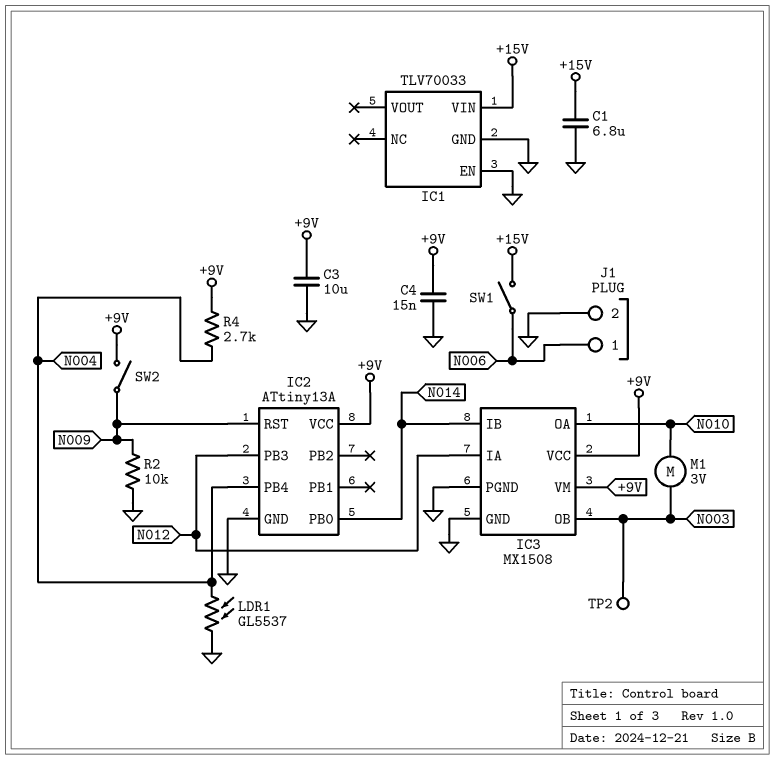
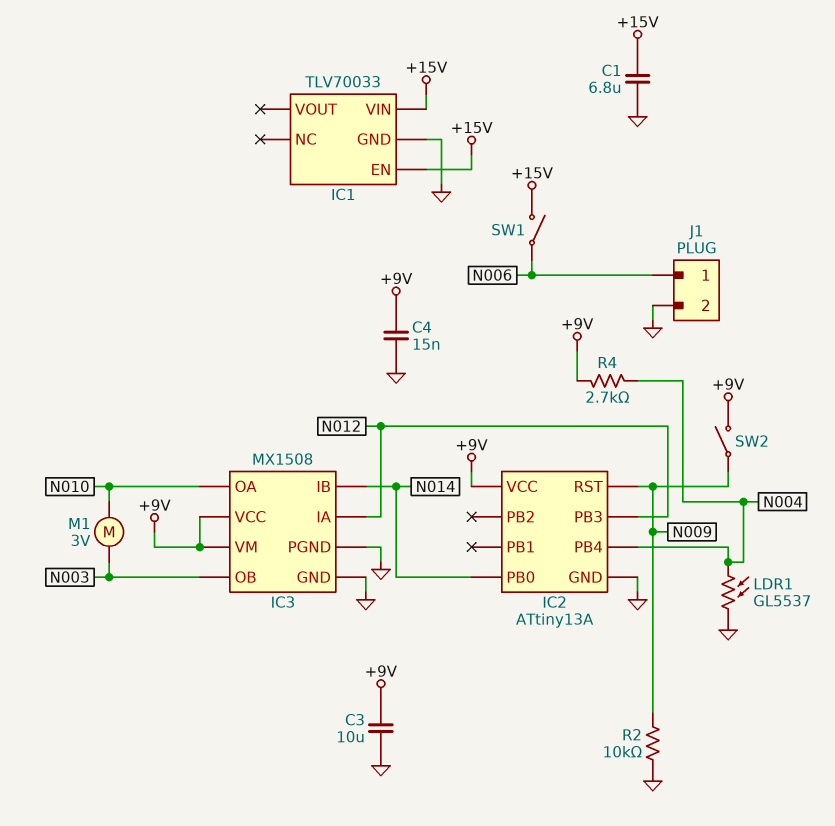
IC1 pin EN: GND -> +15V
TP2: test point (N003) -> none

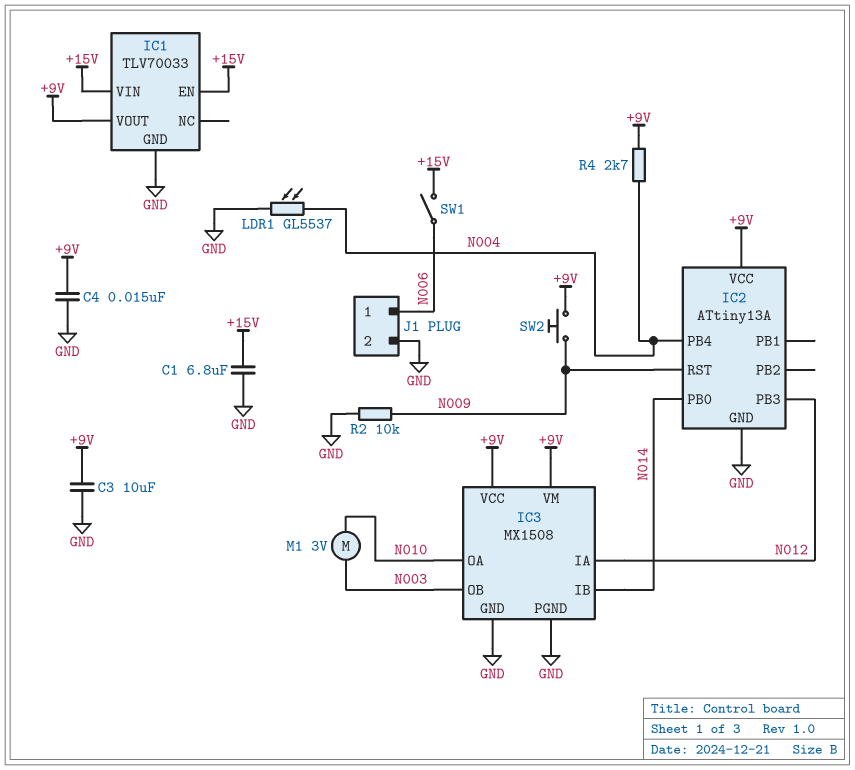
IC1 pin VOUT: none -> +9V
SW2: switch (+9V, N009) -> button (+9V, N009)

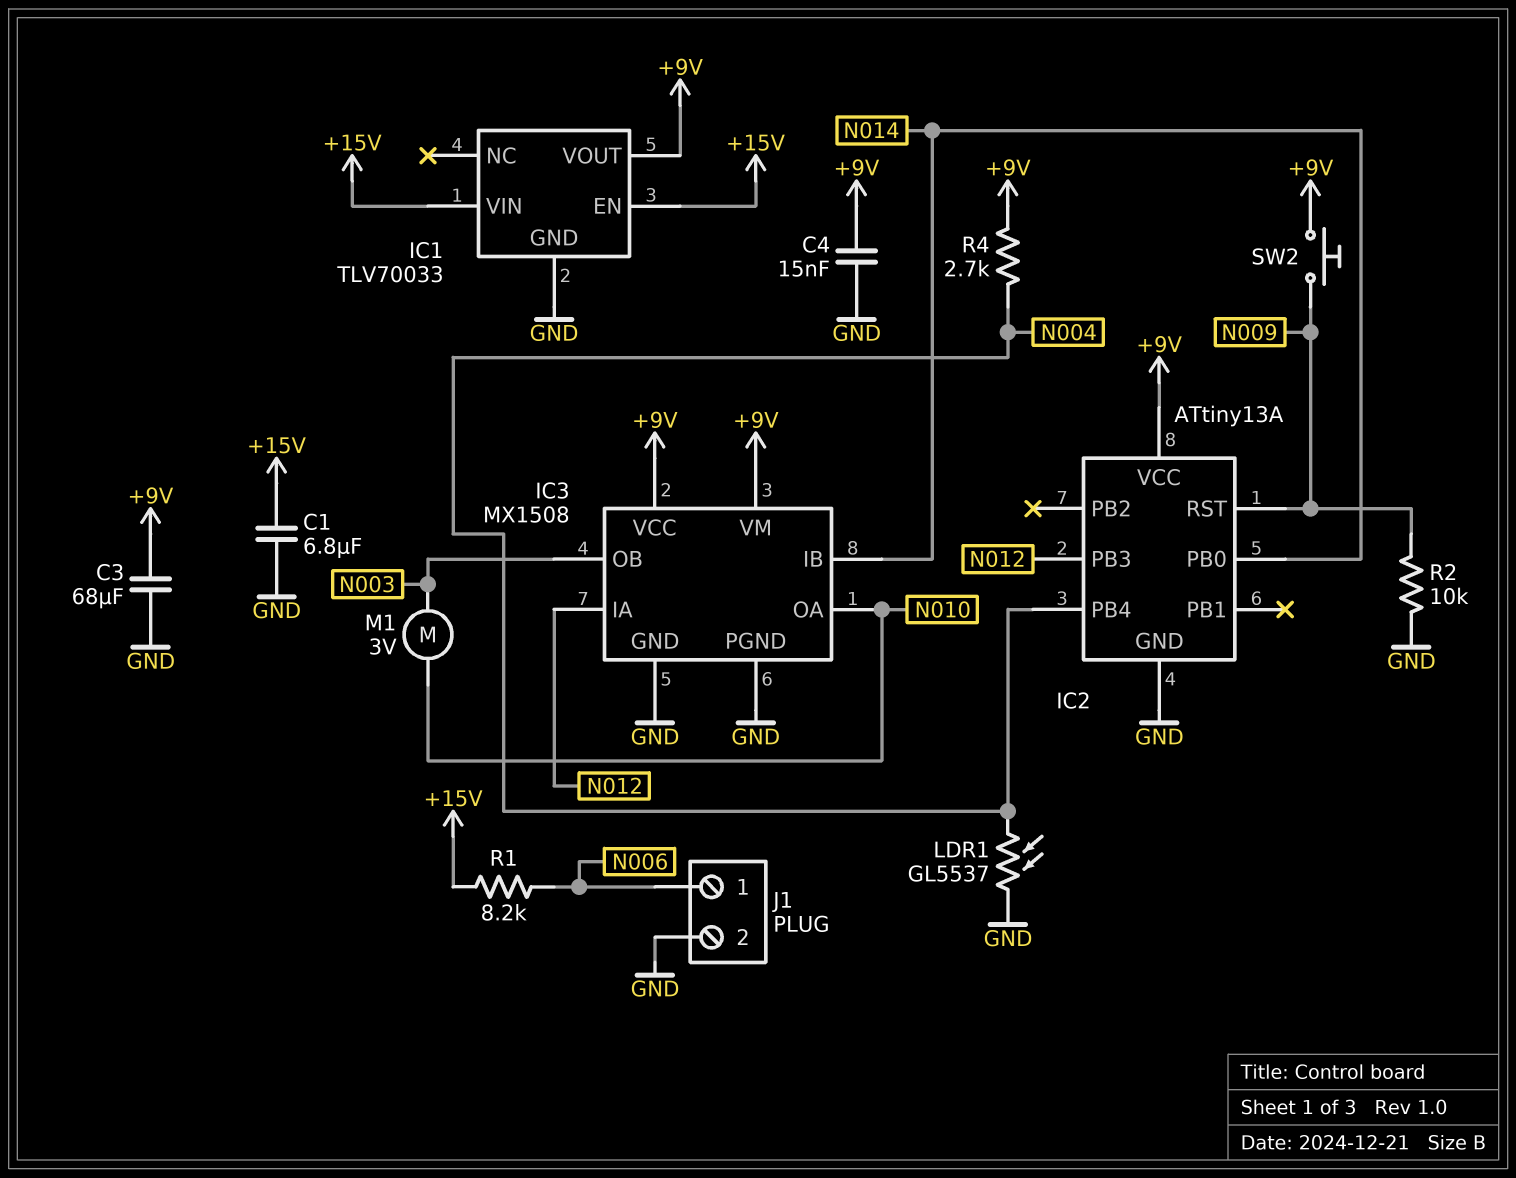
C3: 10uF (+9V, GND) -> 68uF (+9V, GND)
R1: none -> 8.2k (+15V, N006)
SW1: switch (+15V, N006) -> none

